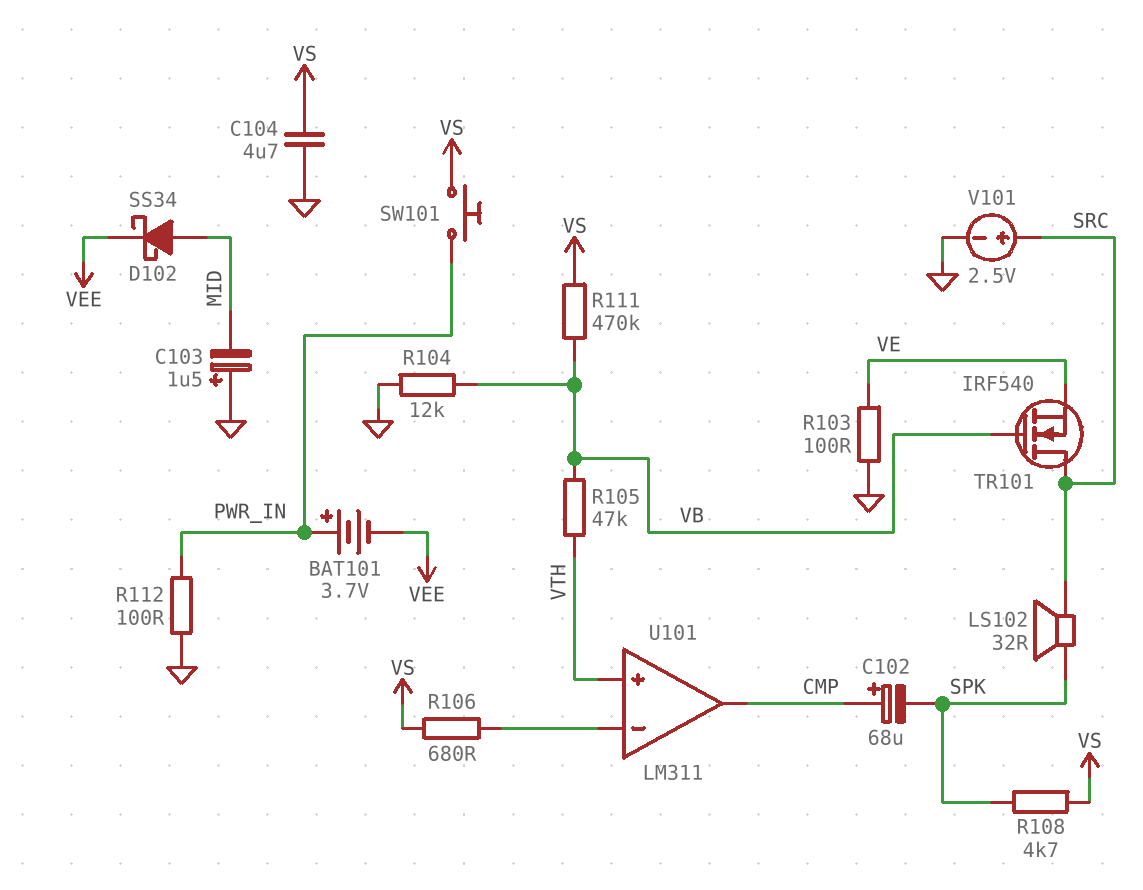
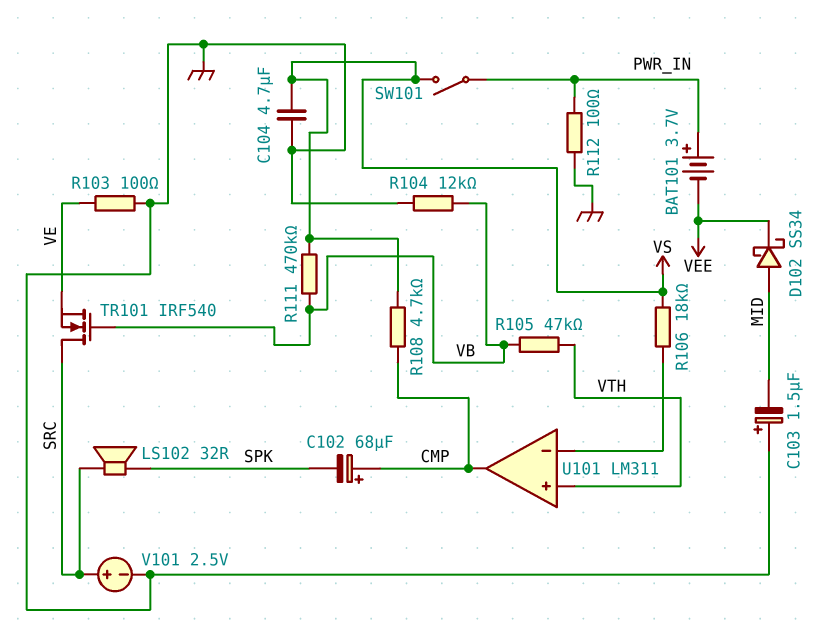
R106: 680 (U101/in-, VS) -> 18k (U101/in-, VS)
R108: 4.7k (SPK, VS) -> 4.7k (CMP, VS)
SW101: button (PWR_IN, VS) -> switch (PWR_IN, VS)

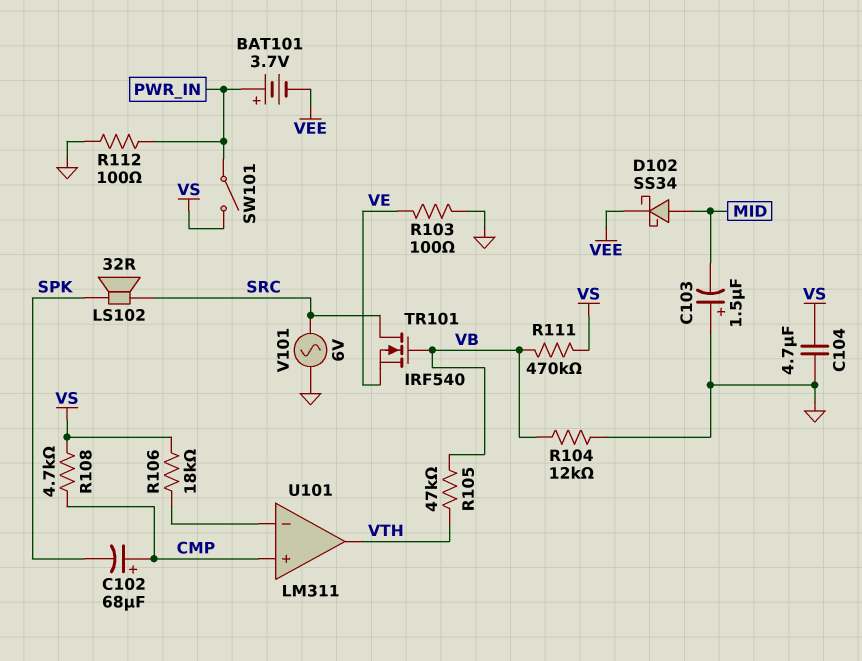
U101 pin in+: VTH -> CMP
U101 pin out: CMP -> VTH
V101: 2.5V (plus SRC, minus GND) -> AC 6V (GND, SRC)

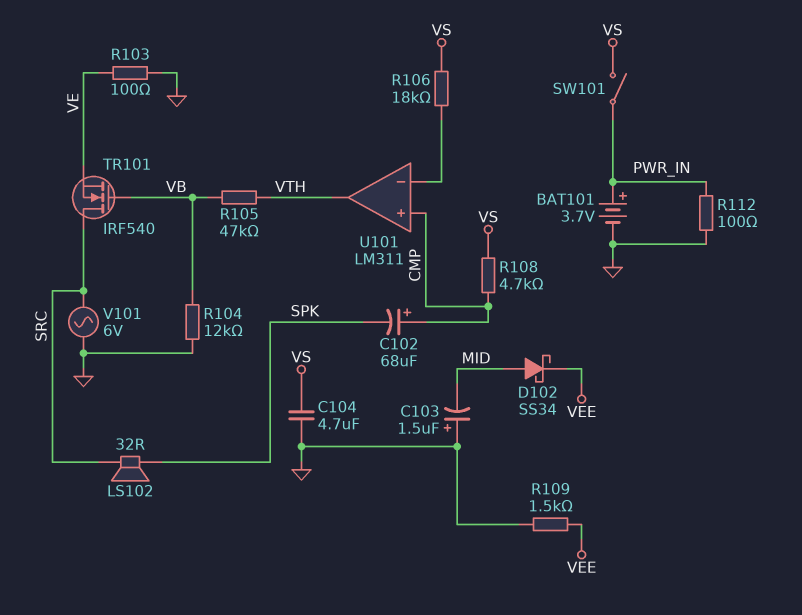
BAT101: 3.7V (plus PWR_IN, minus VEE) -> 3.7V (plus PWR_IN, minus GND)
R109: none -> 1.5k (GND, VEE)
R111: 470k (VB, VS) -> none

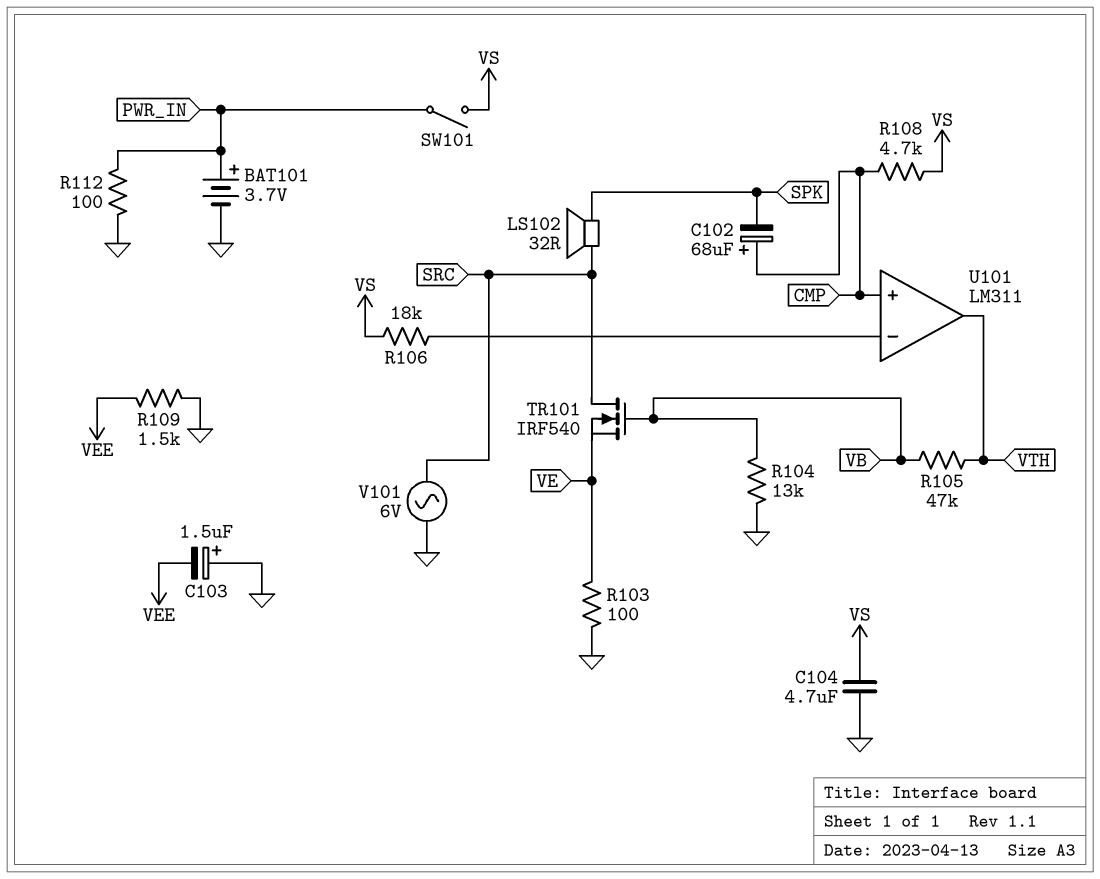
C103: 1.5uF (plus GND, minus MID) -> 1.5uF (plus GND, minus VEE)
D102: schottky SS34 (A MID, K VEE) -> none
R104: 12k (GND, VB) -> 13k (GND, VB)

